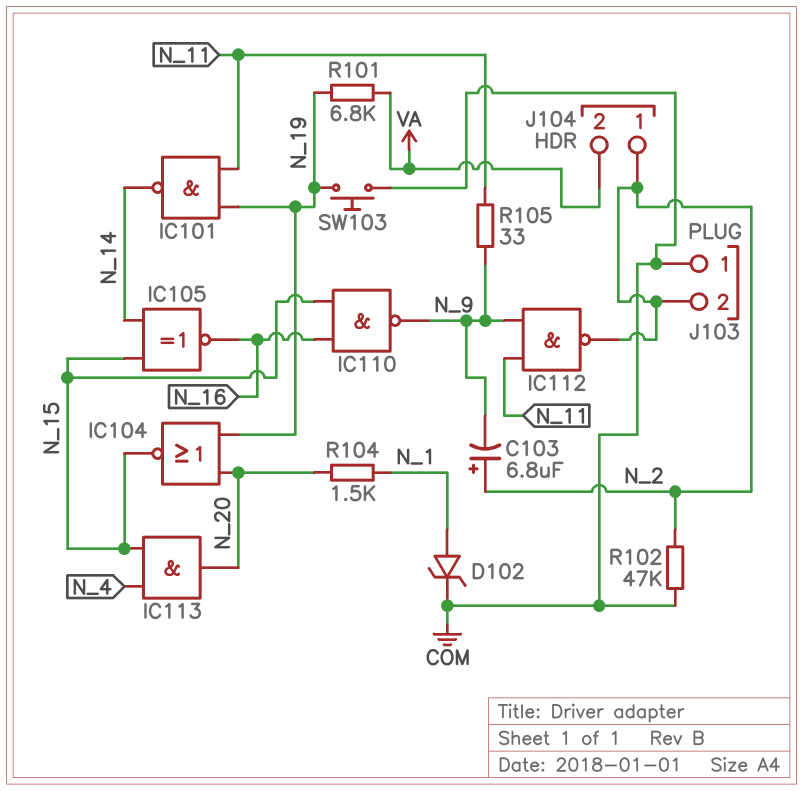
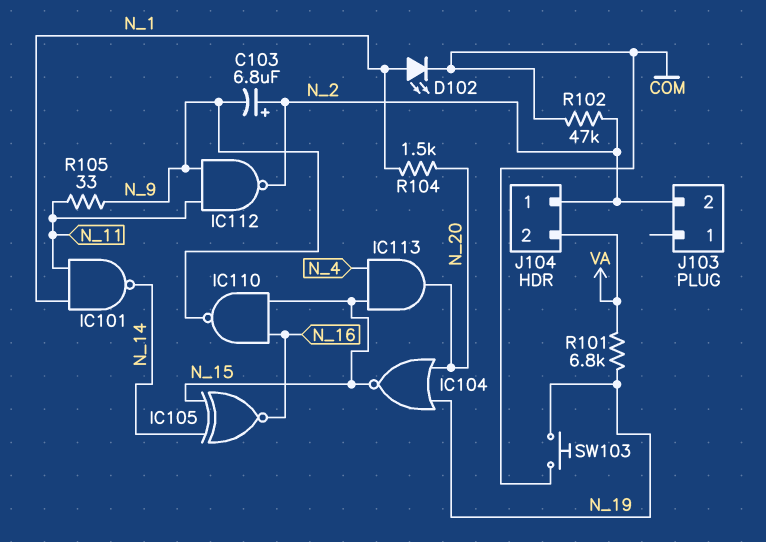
D102: zener (A N_1, K COM) -> LED (A N_1, K COM)
IC101: NAND (in N_11, in N_19, out N_14) -> NAND (in N_1, in N_11, out N_14)
J103 pin 1: COM -> none

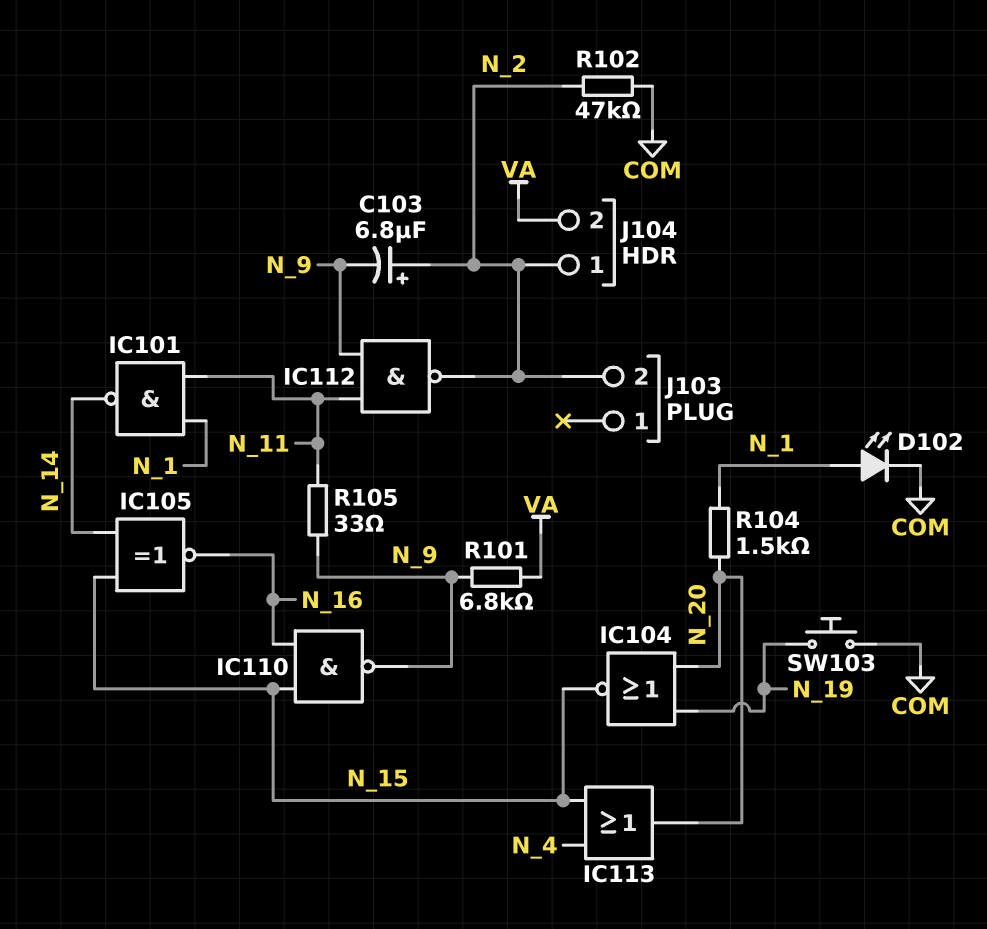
IC113: AND (in N_4, in N_15, out N_20) -> OR (in N_4, in N_15, out N_20)
R101: 6.8k (N_19, VA) -> 6.8k (N_9, VA)

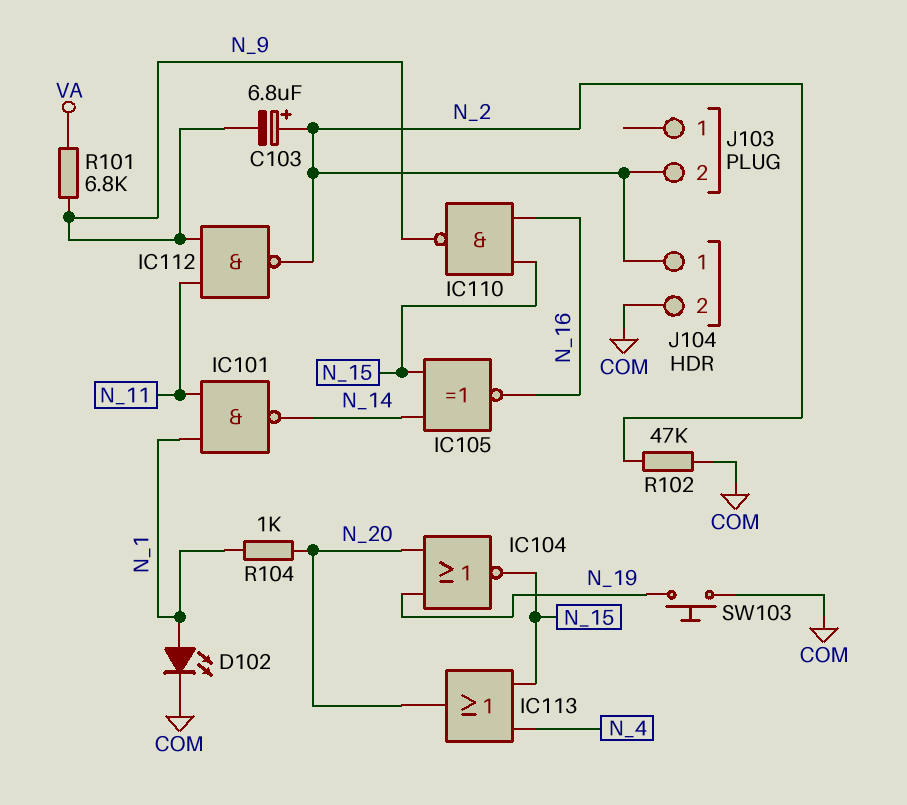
J104 pin 2: VA -> COM
R104: 1.5k (N_1, N_20) -> 1k (N_1, N_20)
R105: 33 (N_9, N_11) -> none

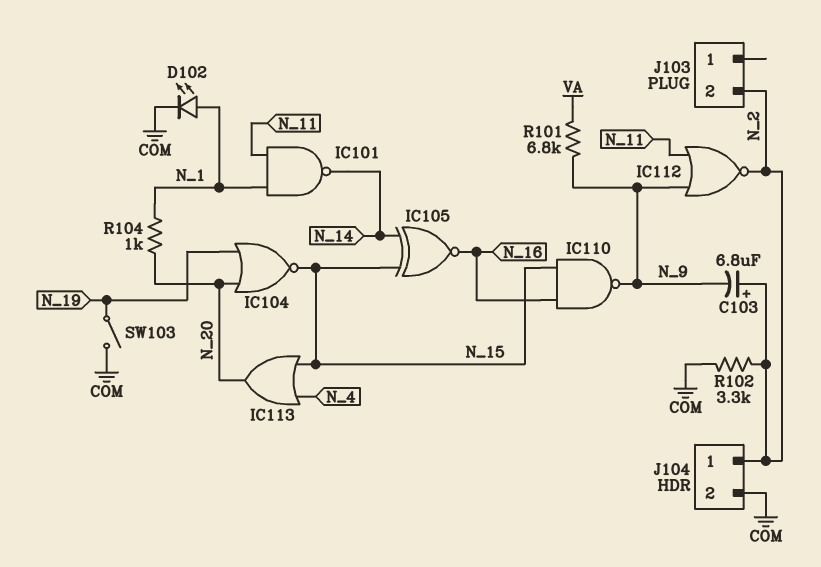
IC112: NAND (in N_9, in N_11, out N_2) -> NOR (in N_9, in N_11, out N_2)
R102: 47k (COM, N_2) -> 3.3k (COM, N_2)
SW103: button (COM, N_19) -> switch (COM, N_19)

